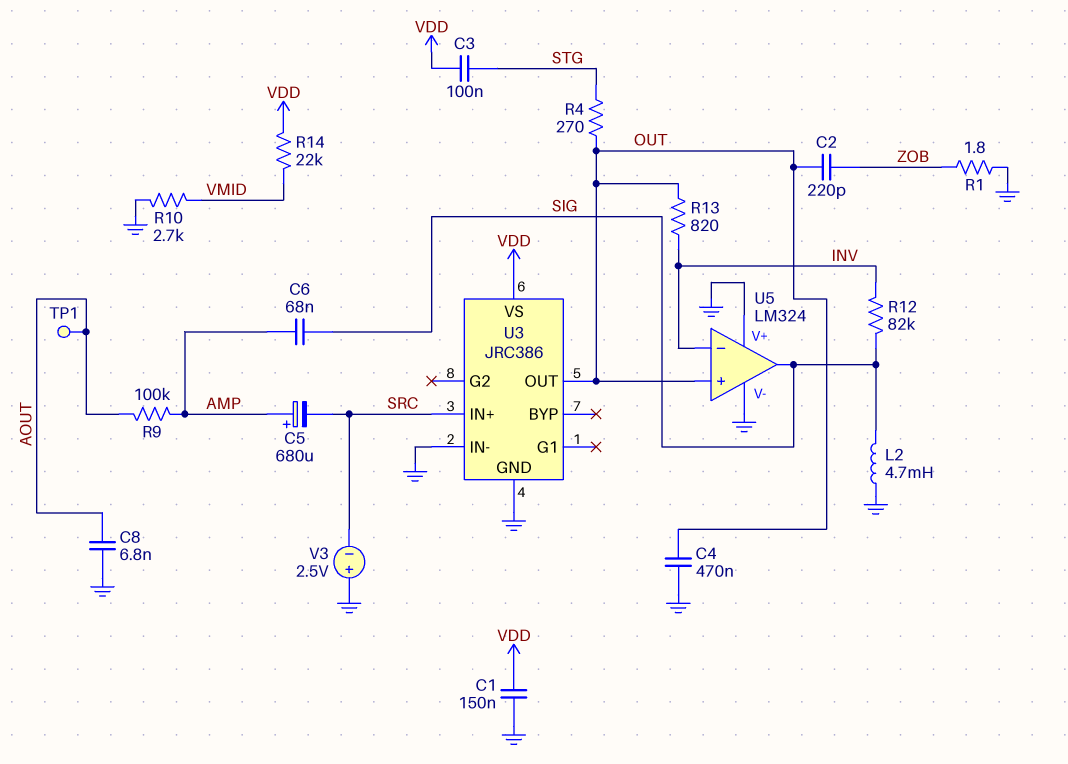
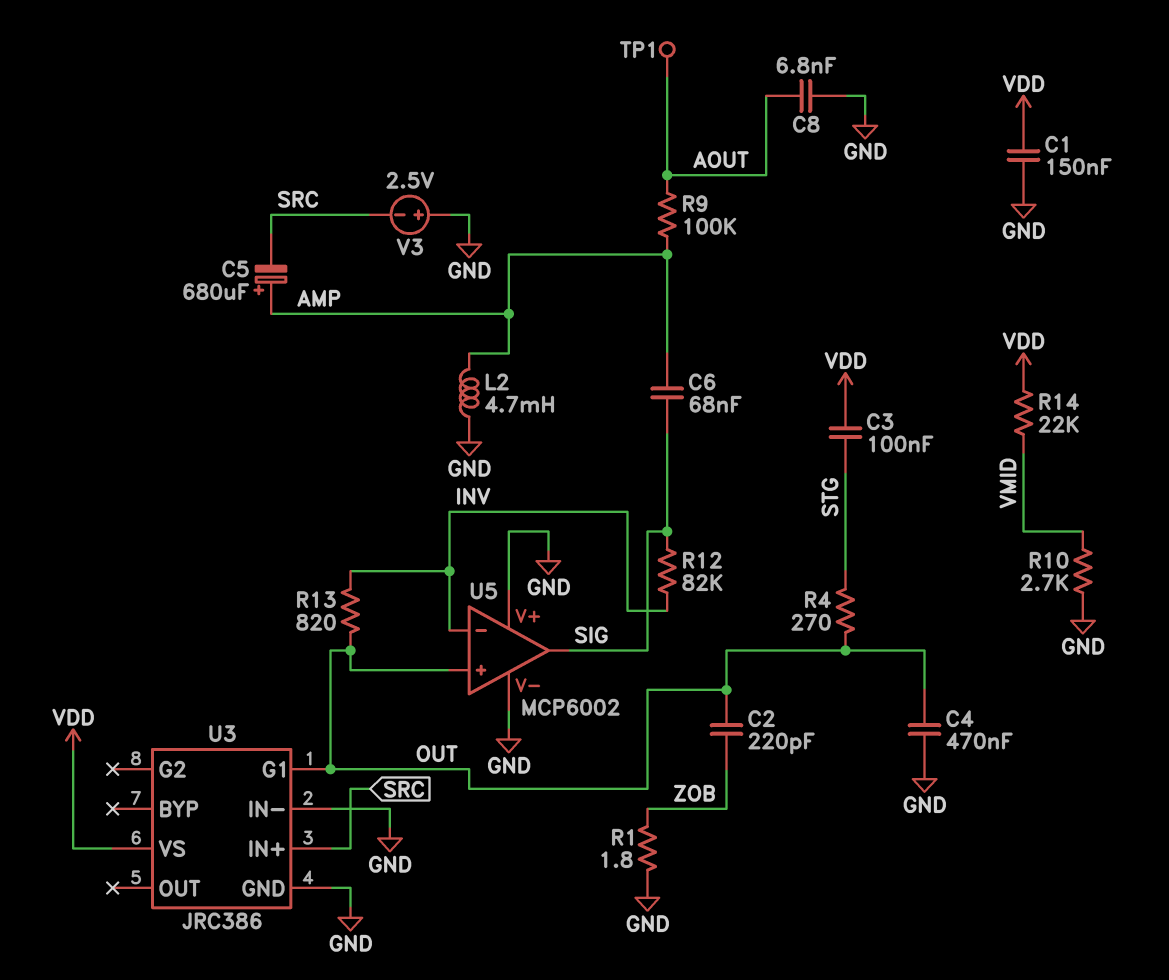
L2: 4.7mH (GND, SIG) -> 4.7mH (AMP, GND)
U3 pin G1: none -> OUT
U3 pin OUT: OUT -> none
U5: LM324 -> MCP6002

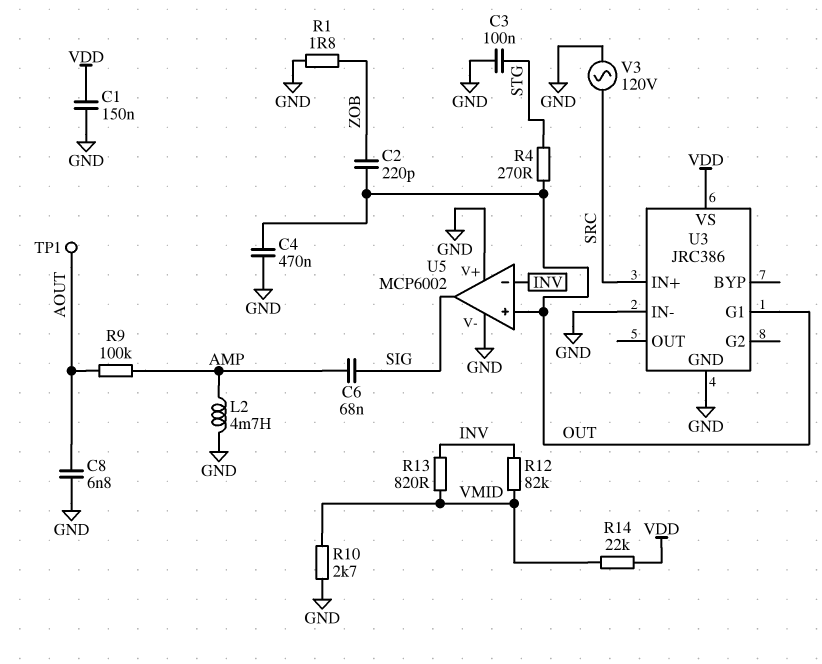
C3: 100nF (STG, VDD) -> 100nF (GND, STG)
C5: 680uF (plus AMP, minus SRC) -> none
R12: 82k (INV, SIG) -> 82k (INV, VMID)
R13: 820 (INV, OUT) -> 820 (INV, VMID)
V3: 2.5V (plus GND, minus SRC) -> AC 120V (GND, SRC)

